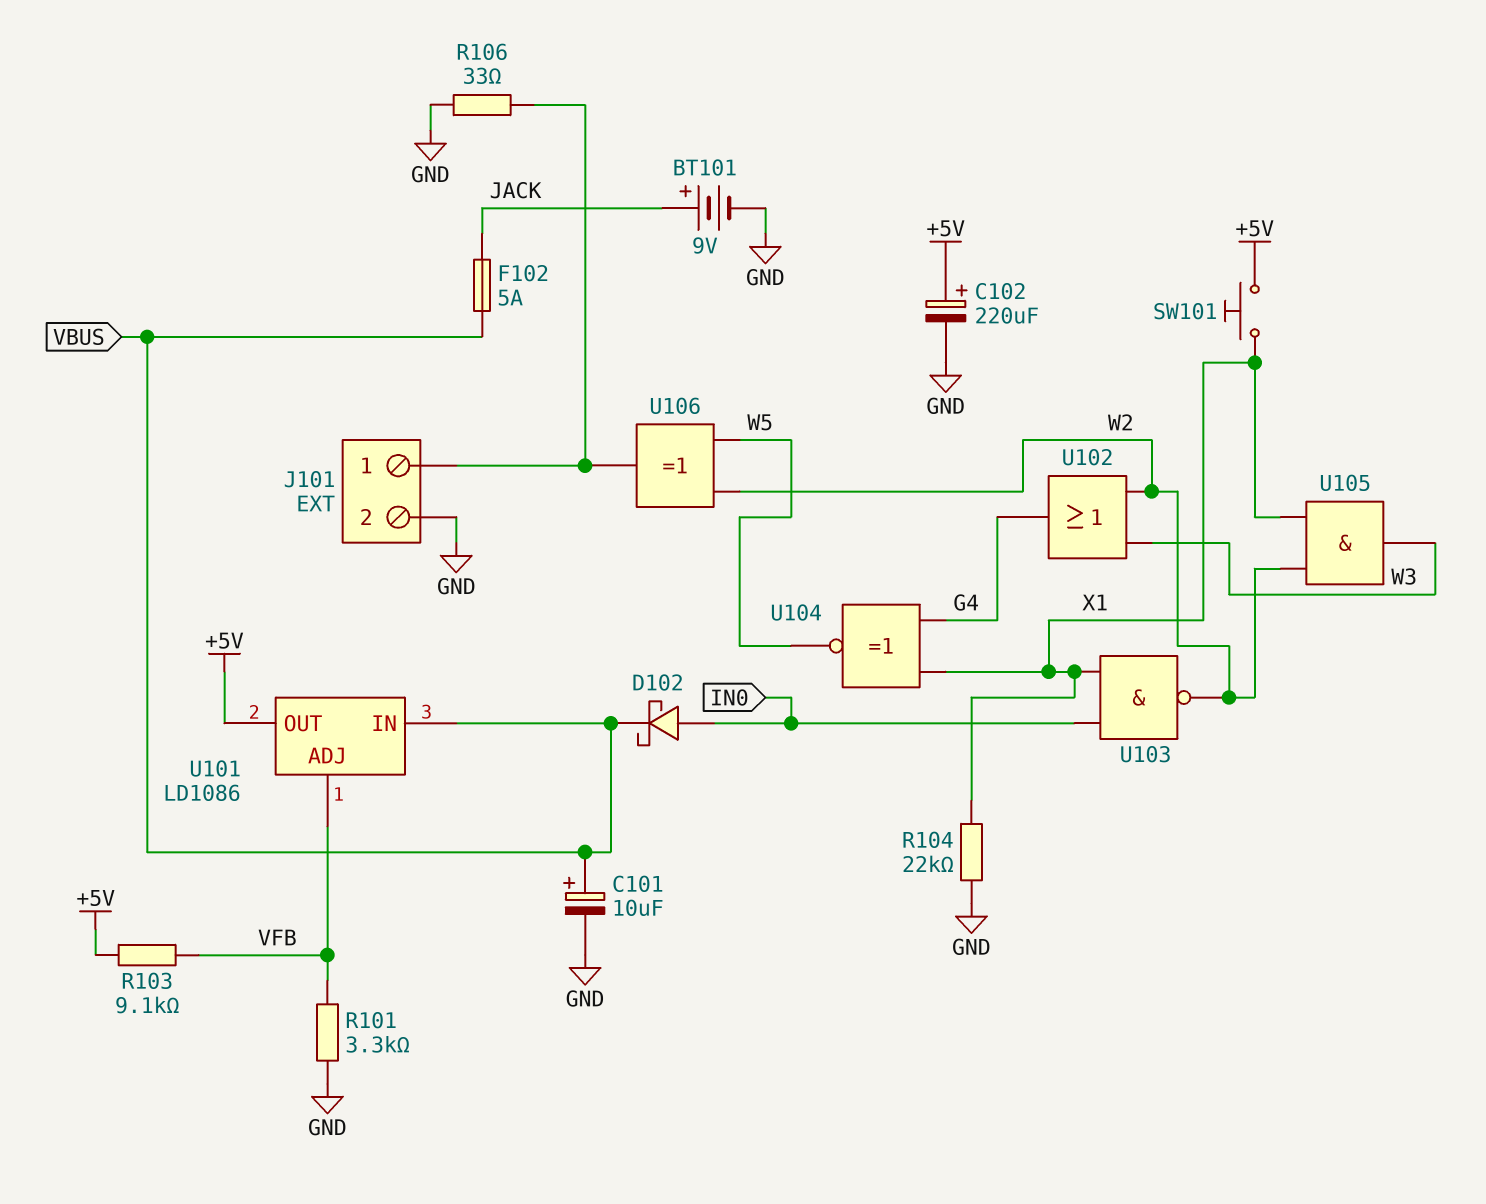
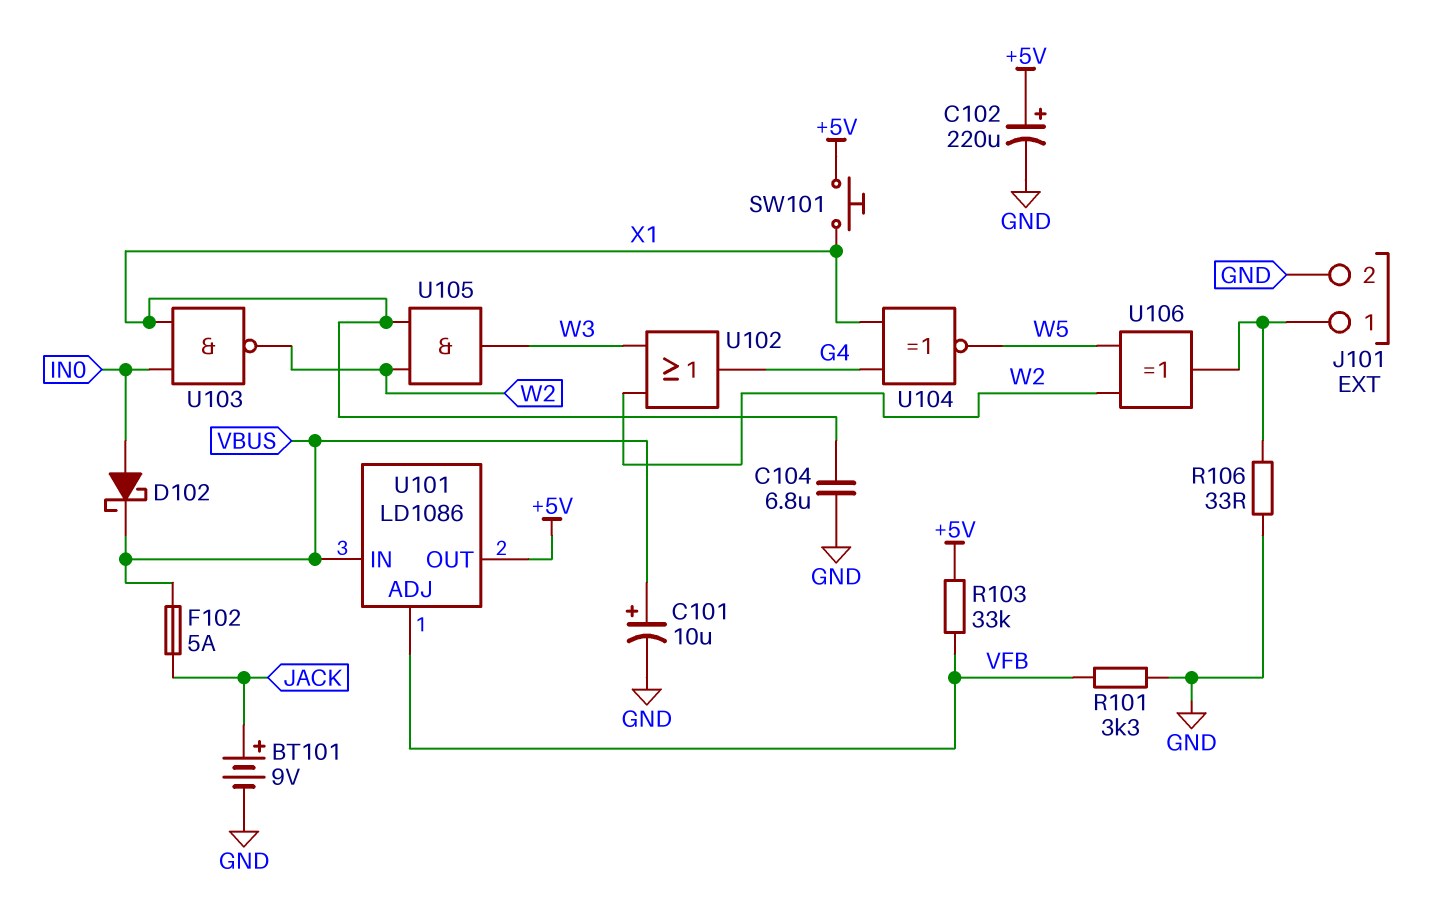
C104: none -> 6.8uF (GND, X1)
R103: 9.1k (+5V, VFB) -> 33k (+5V, VFB)
R104: 22k (GND, X1) -> none

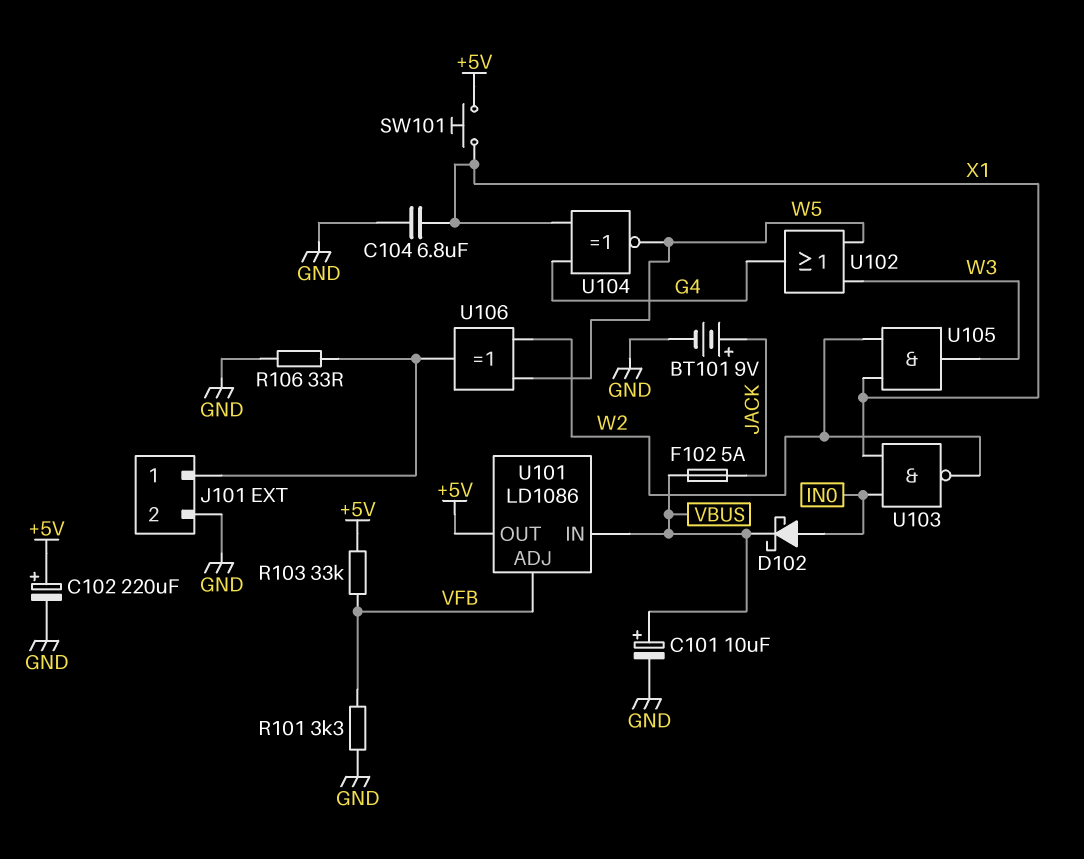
U102: OR (in W2, in W3, out G4) -> OR (in W3, in W5, out G4)

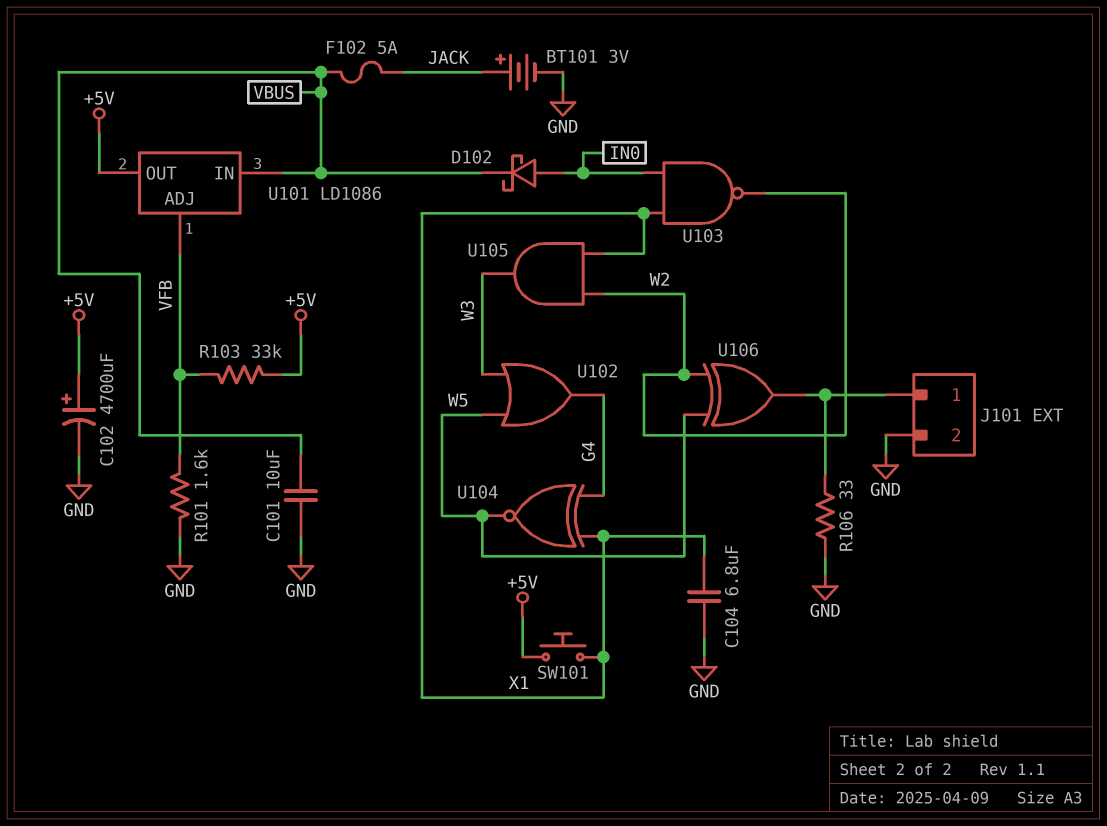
BT101: 9V (plus JACK, minus GND) -> 3V (plus JACK, minus GND)
C101: 10uF (plus VBUS, minus GND) -> 10uF (GND, VBUS)
C102: 220uF (plus +5V, minus GND) -> 4700uF (plus +5V, minus GND)
R101: 3.3k (GND, VFB) -> 1.6k (GND, VFB)

